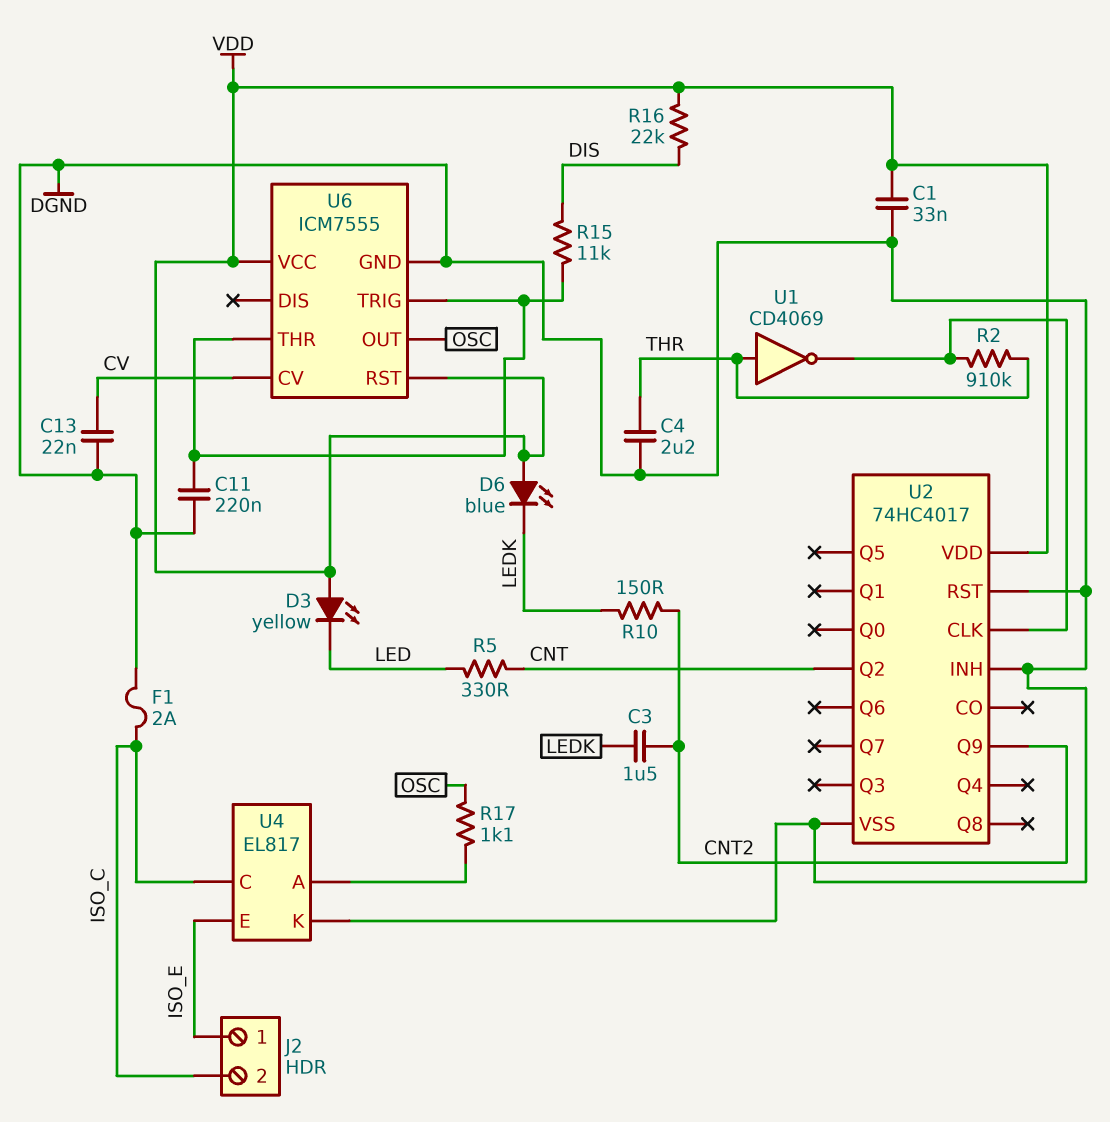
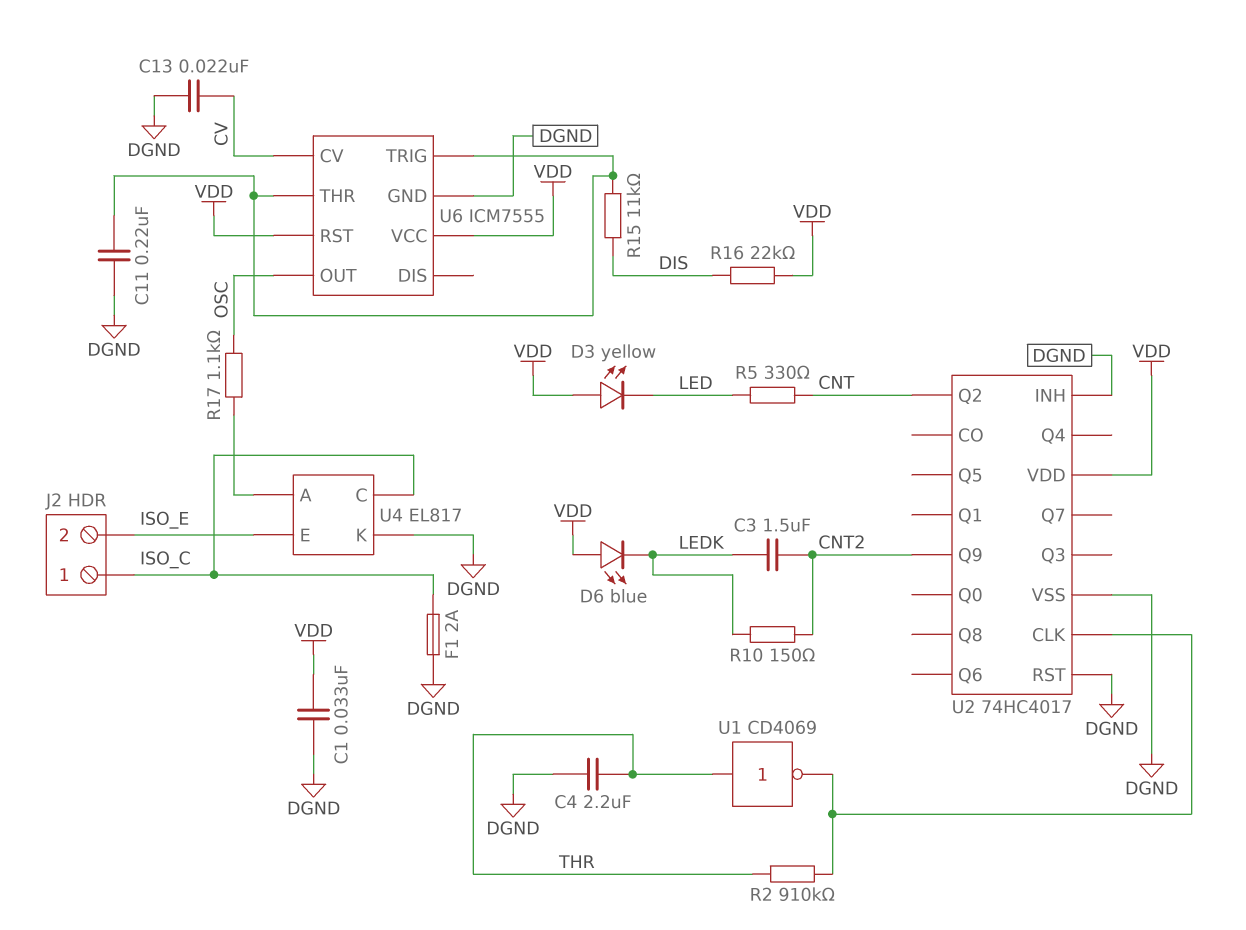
J2 pin 1: ISO_E -> ISO_C
J2 pin 2: ISO_C -> ISO_E

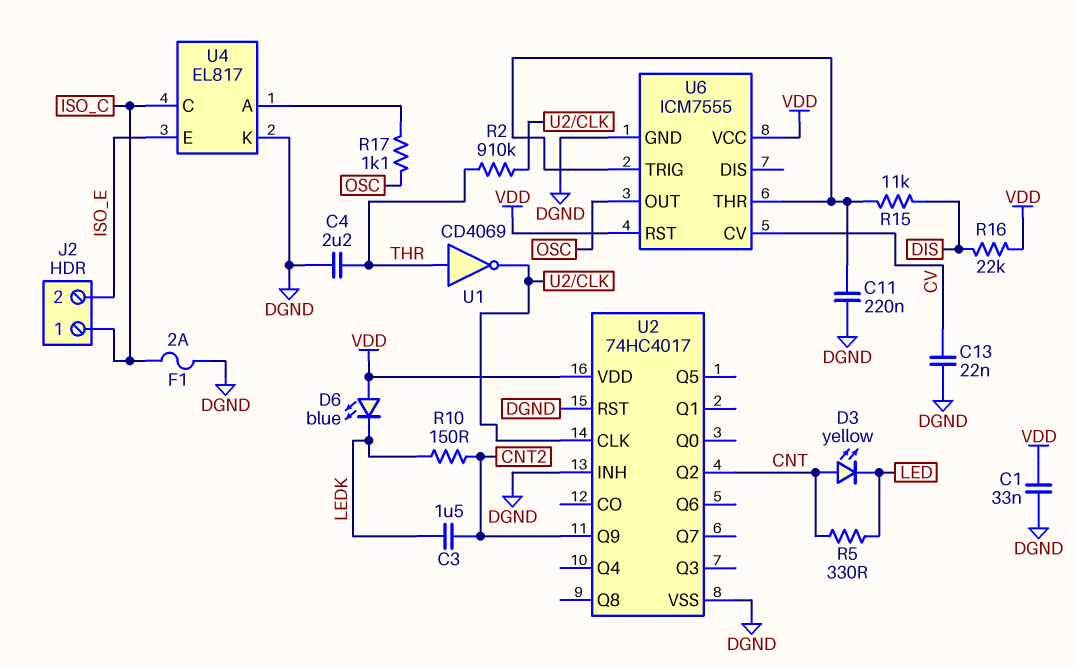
D3: LED yellow (A VDD, K LED) -> LED yellow (A CNT, K LED)

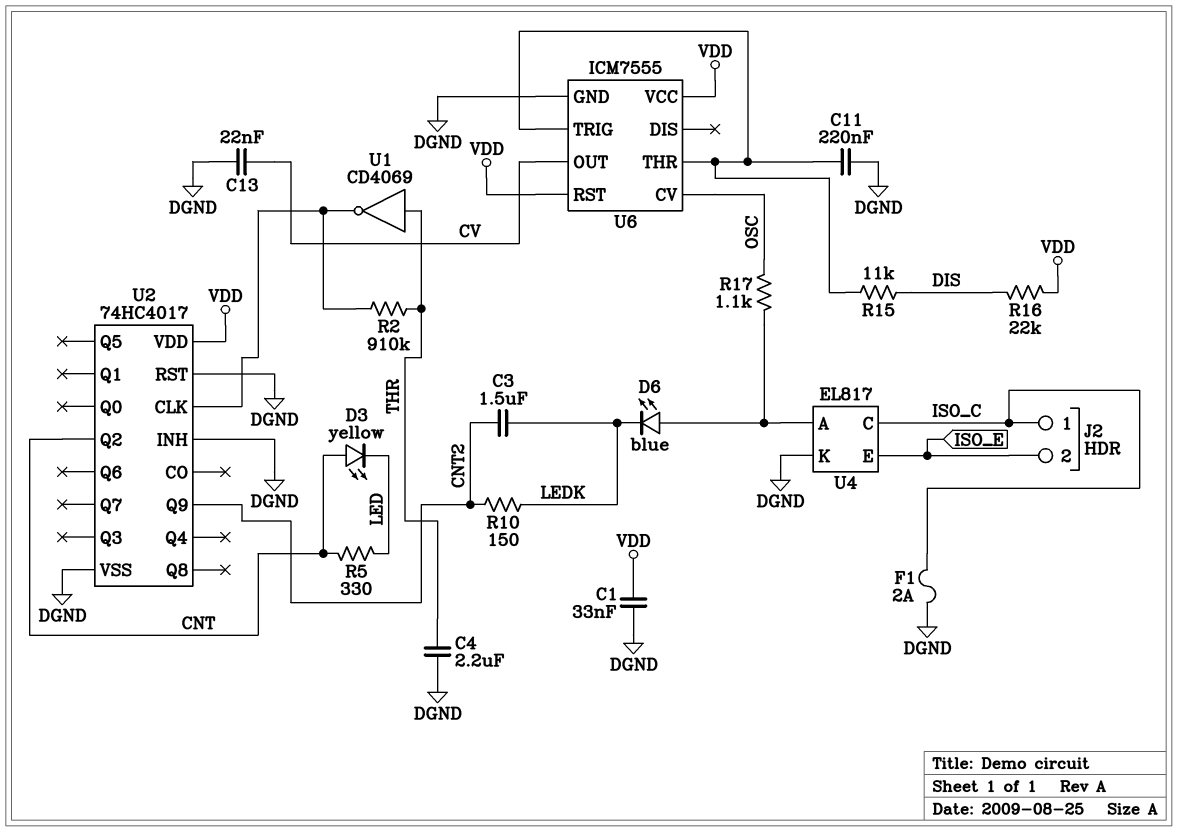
D6: LED blue (A VDD, K LEDK) -> LED blue (A U4/A, K LEDK)
U6 pin CV: CV -> OSC
U6 pin OUT: OSC -> CV

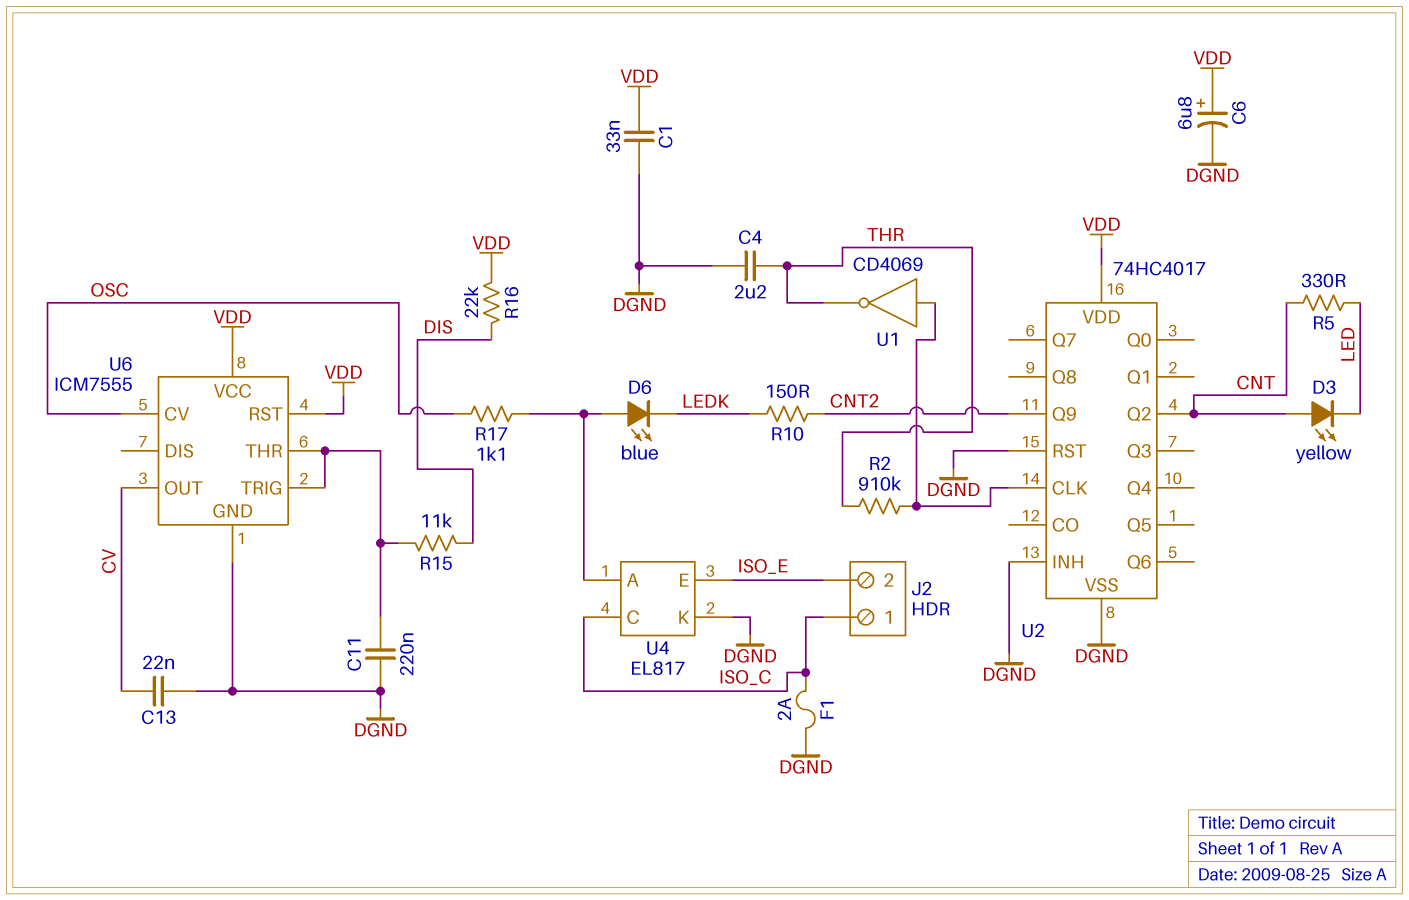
C3: 1.5uF (CNT2, LEDK) -> none
C6: none -> 6.8uF (plus VDD, minus DGND)
U1: NOT CD4069 (in THR, out U2/CLK) -> NOT CD4069 (in U2/CLK, out THR)

